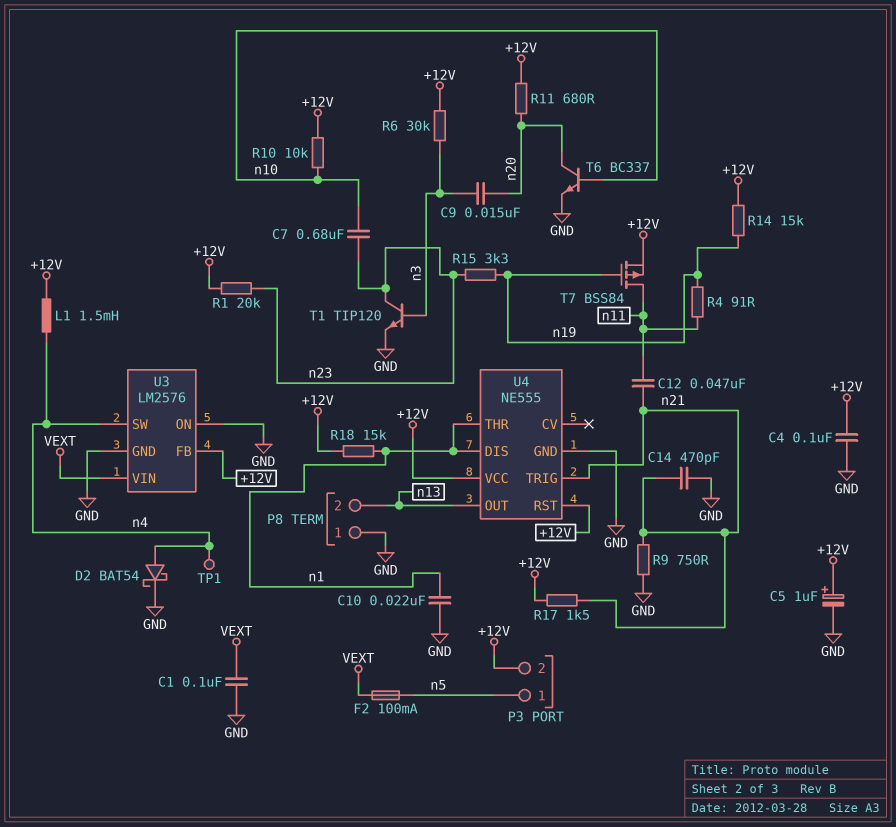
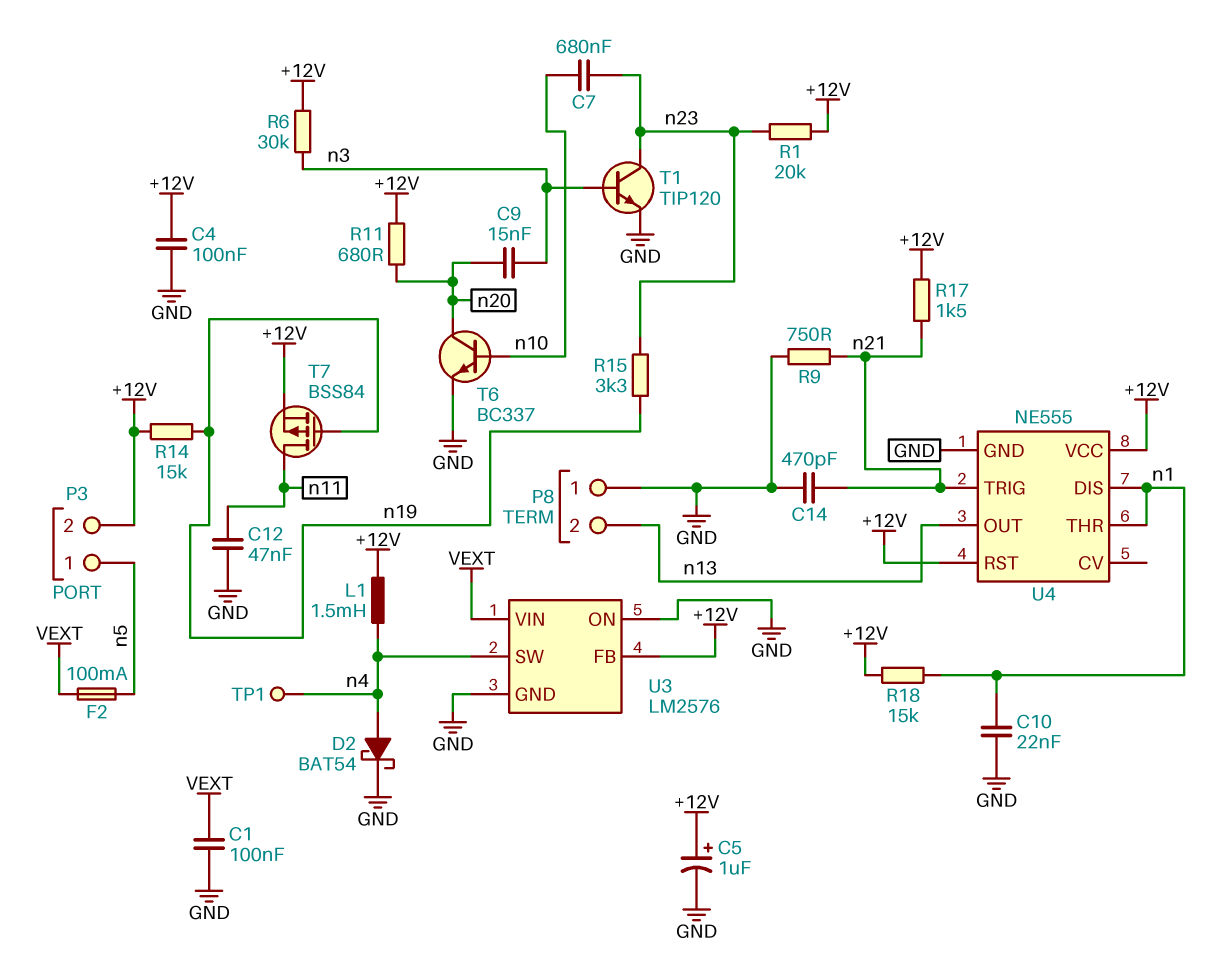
C12: 47nF (n11, n21) -> 47nF (GND, n11)
R4: 91 (n11, n19) -> none
R10: 10k (+12V, n10) -> none

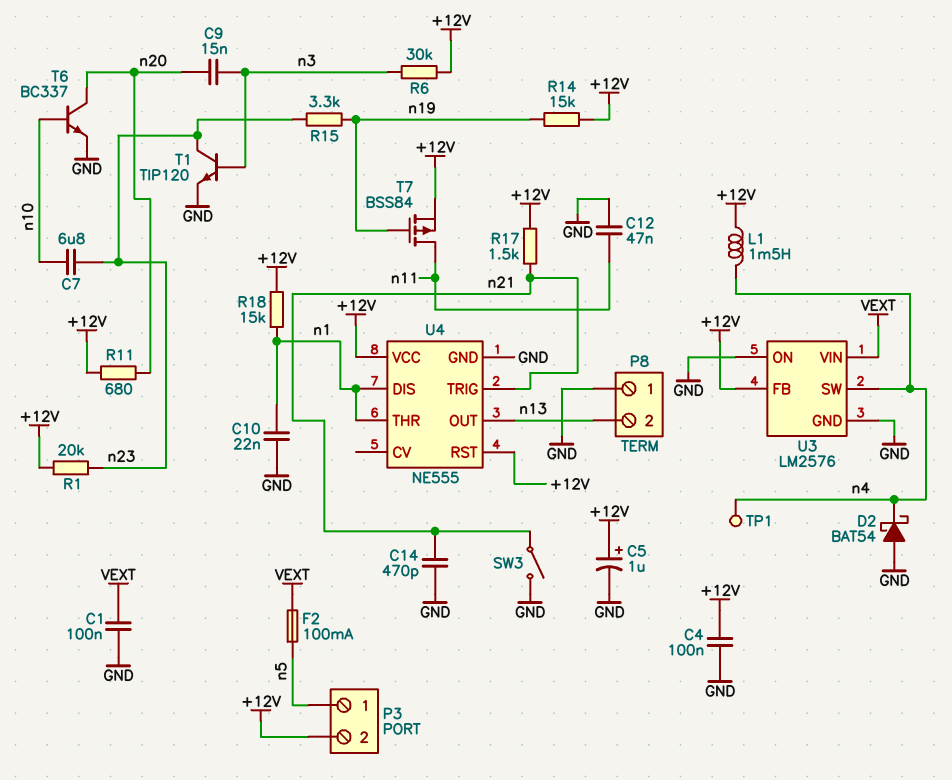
C7: 680nF (n10, n23) -> 6.8uF (n10, n23)
D2: schottky BAT54 (A n4, K GND) -> schottky BAT54 (A GND, K n4)
R9: 750 (GND, n21) -> none
SW3: none -> switch (GND, n21)

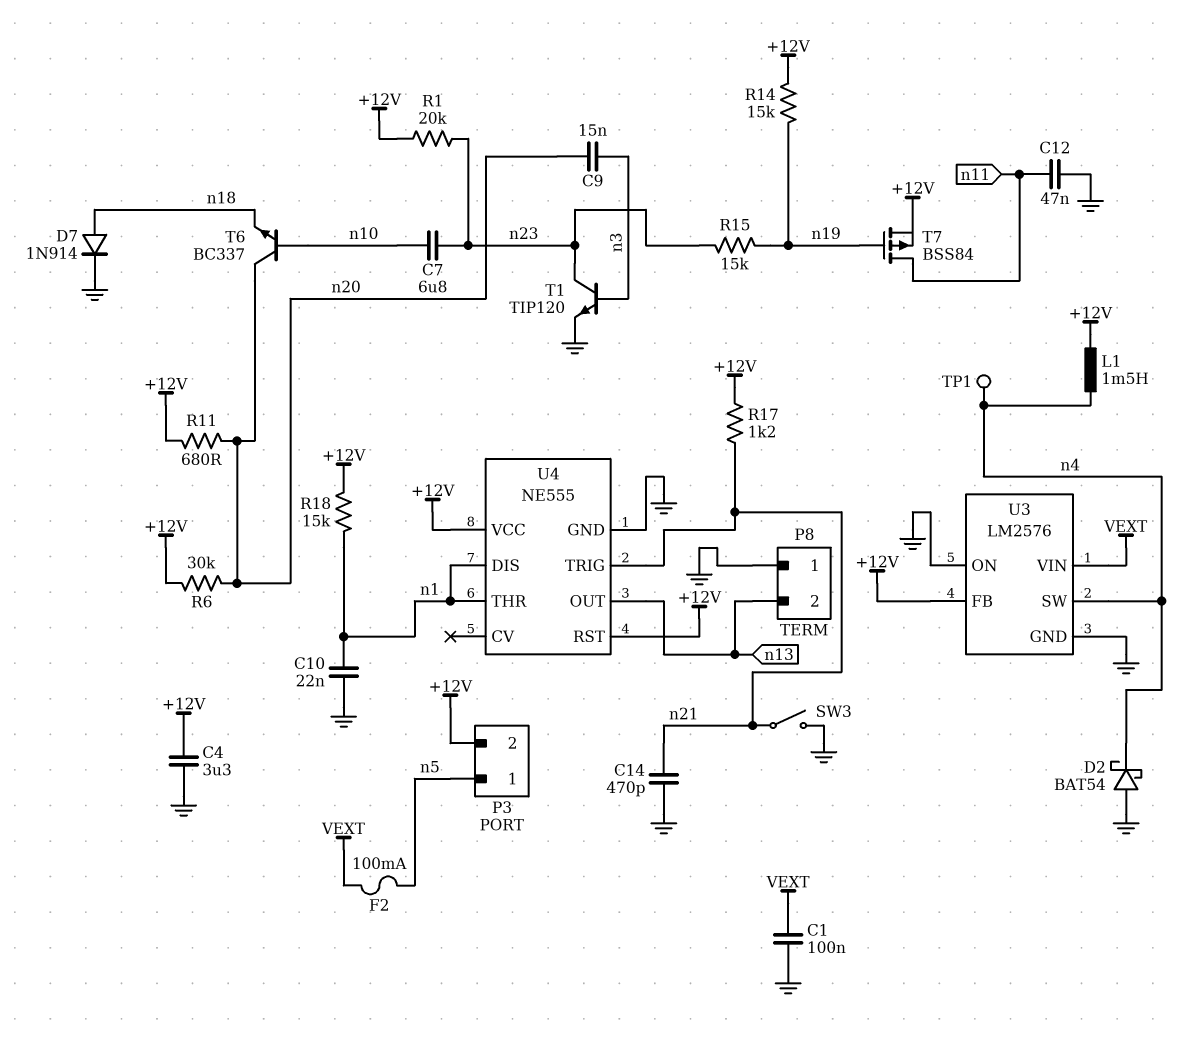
C4: 100nF (+12V, GND) -> 3.3uF (+12V, GND)
C5: 1uF (plus +12V, minus GND) -> none
D7: none -> diode 1N914 (A n18, K GND)
R6: 30k (+12V, n3) -> 30k (+12V, n20)
R15: 3.3k (n19, n23) -> 15k (n19, n23)
R17: 1.5k (+12V, n21) -> 1.2k (+12V, n21)
T6: NPN BC337 (B n10, C n20, E GND) -> NPN BC337 (B n10, C n20, E n18)

